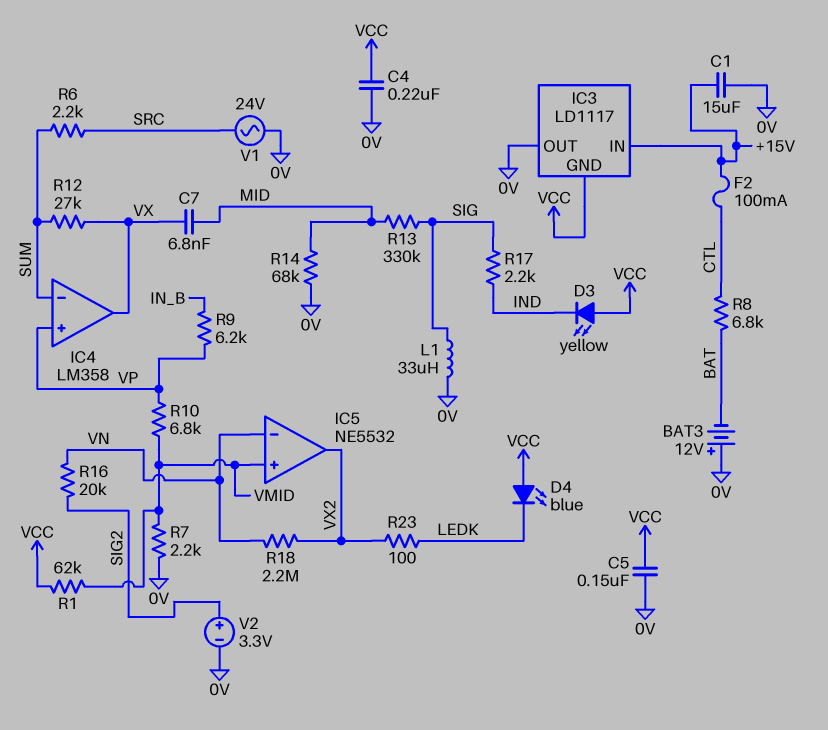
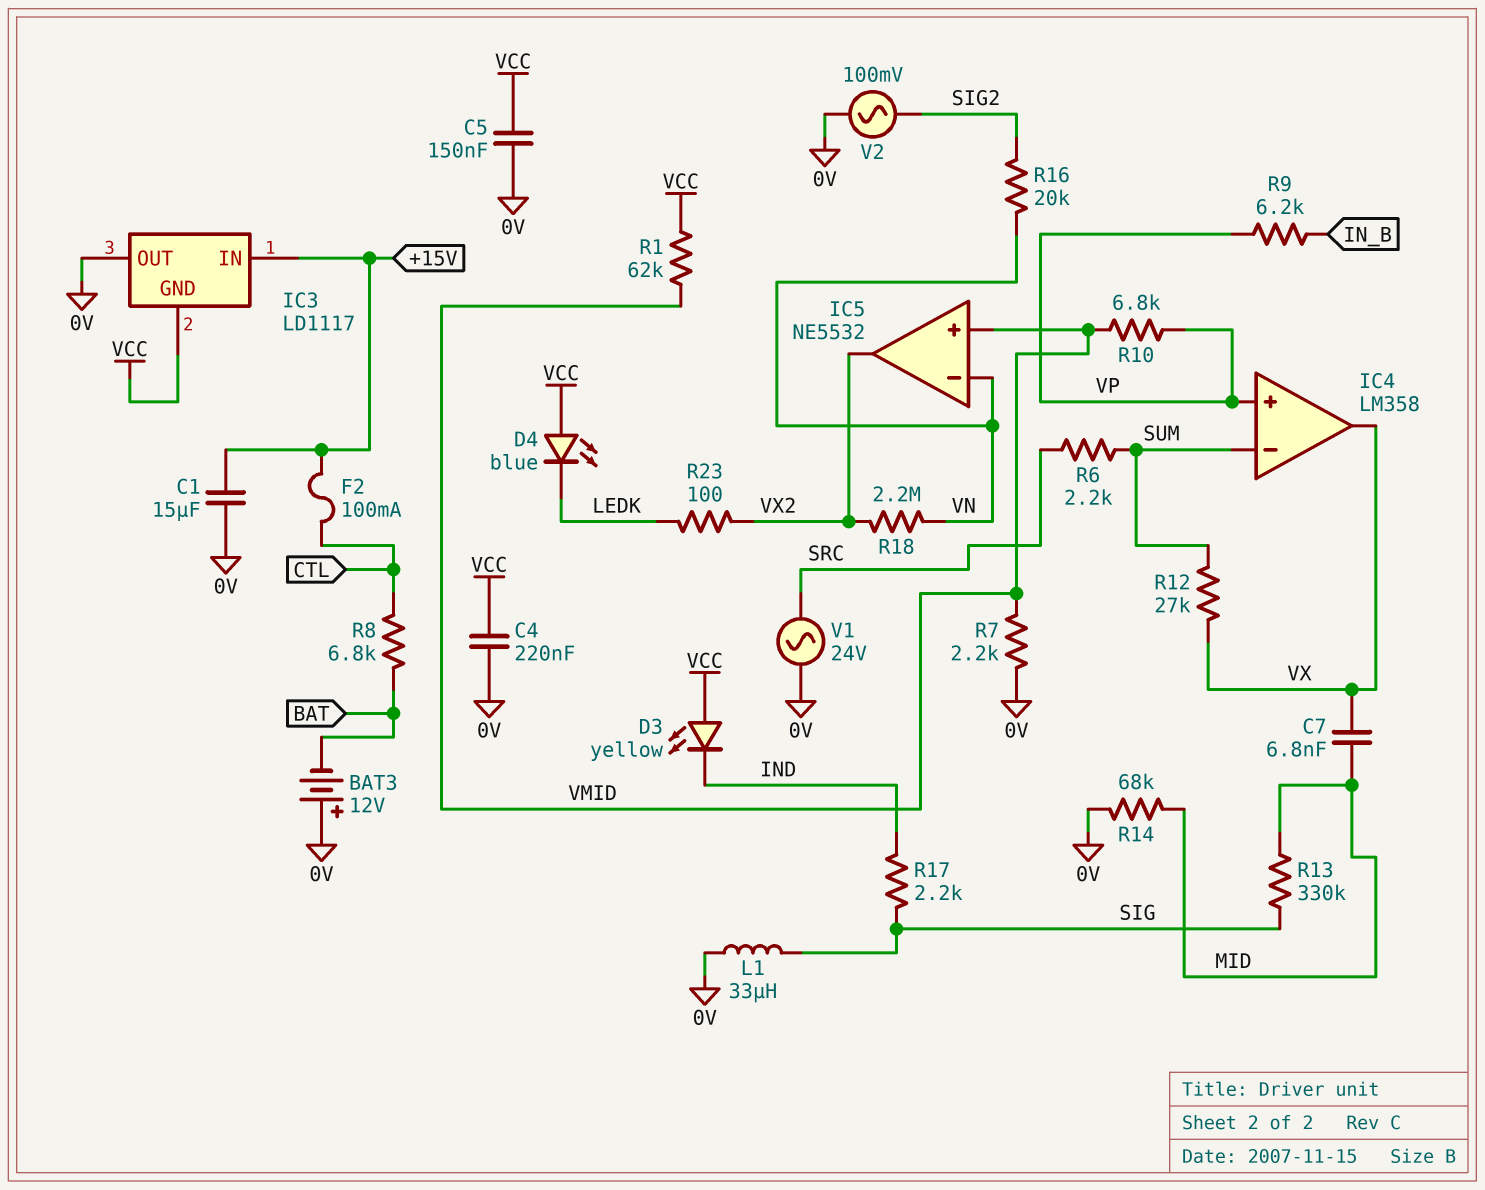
V2: 3.3V (plus SIG2, minus 0V) -> AC 100mV (0V, SIG2)

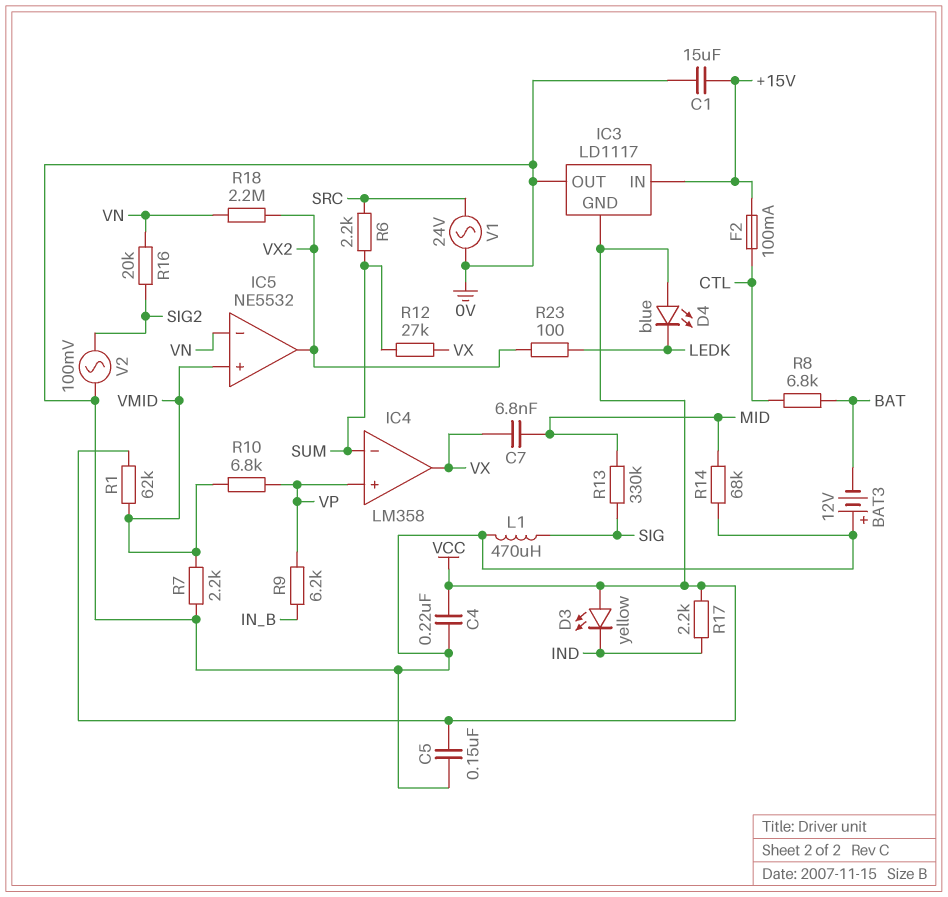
L1: 33uH (0V, SIG) -> 470uH (0V, SIG)
R17: 2.2k (IND, SIG) -> 2.2k (IND, VCC)

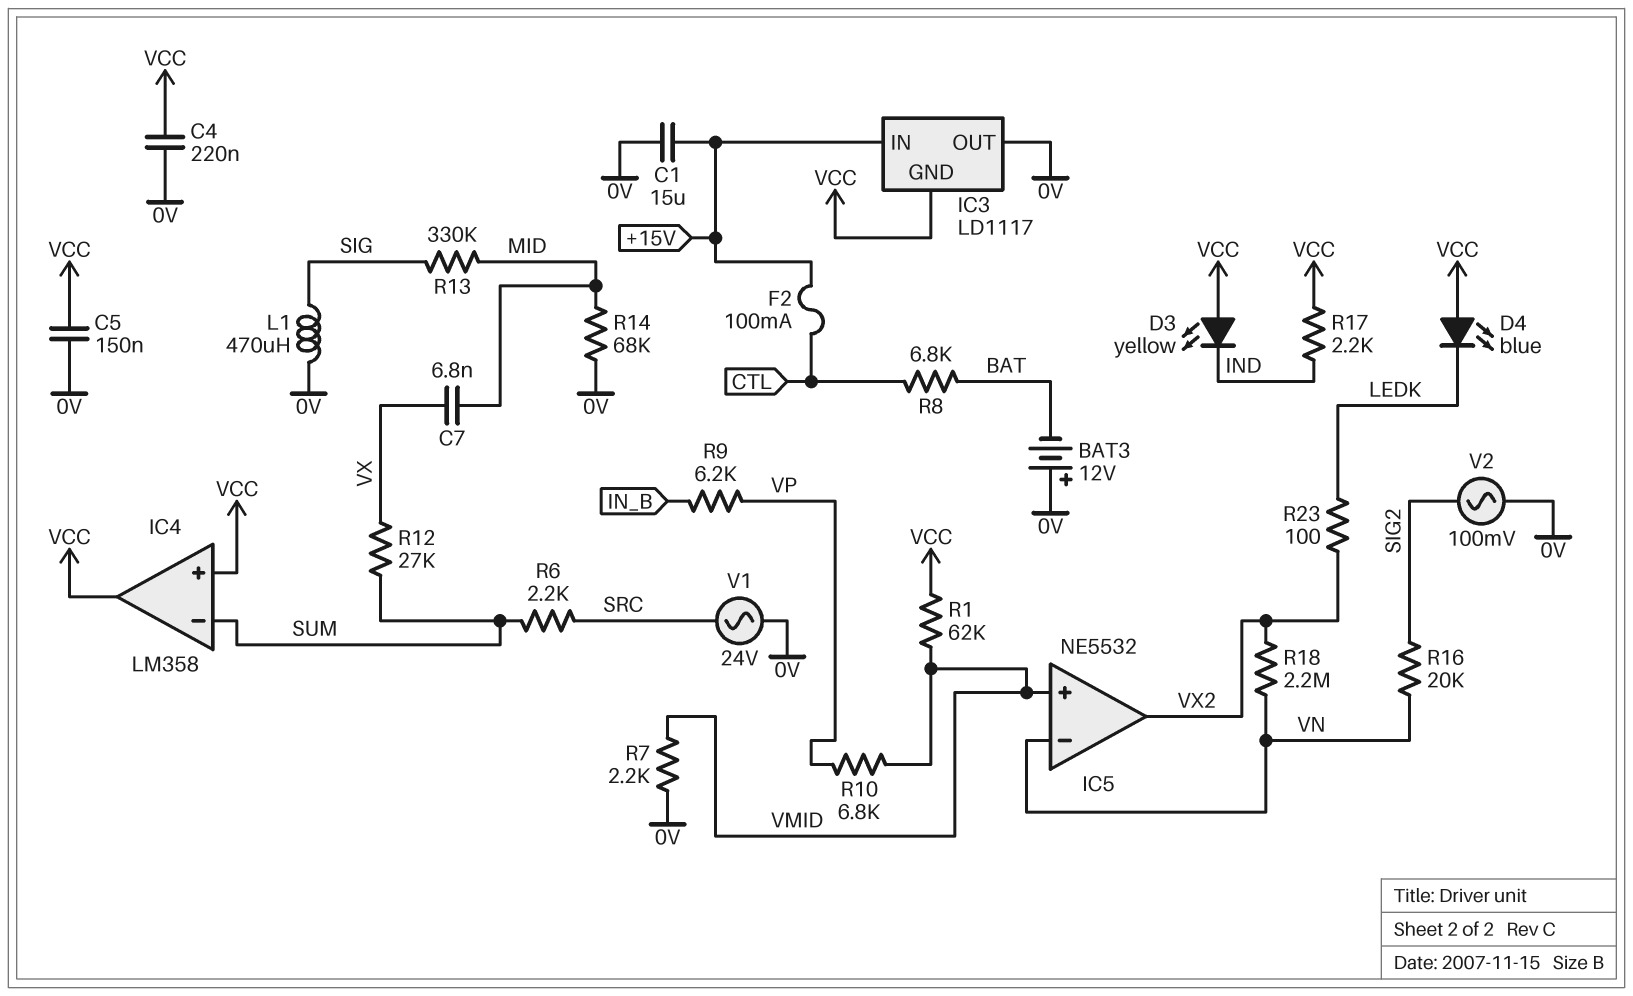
IC4 pin in+: VP -> VCC
IC4 pin out: VX -> VCC

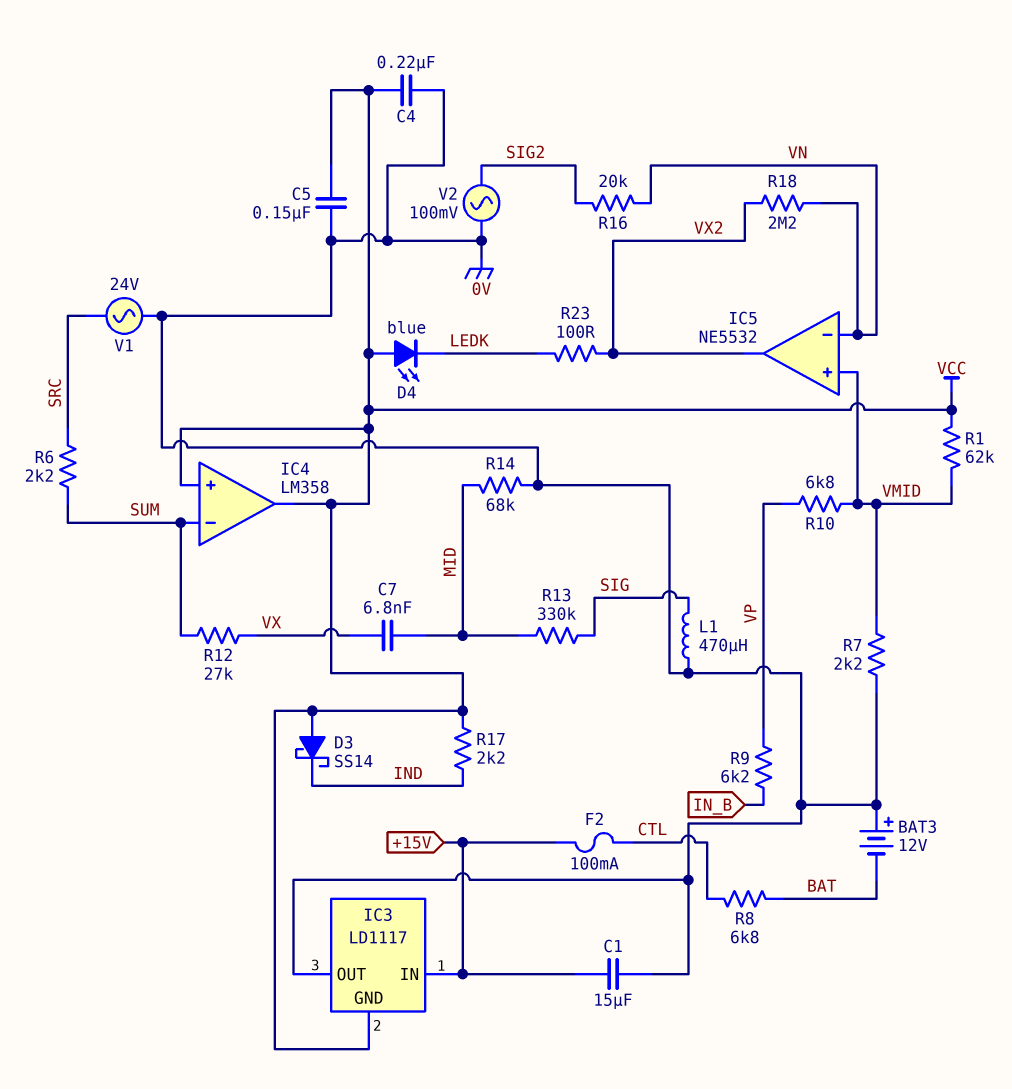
D3: LED yellow (A VCC, K IND) -> schottky SS14 (A VCC, K IND)

